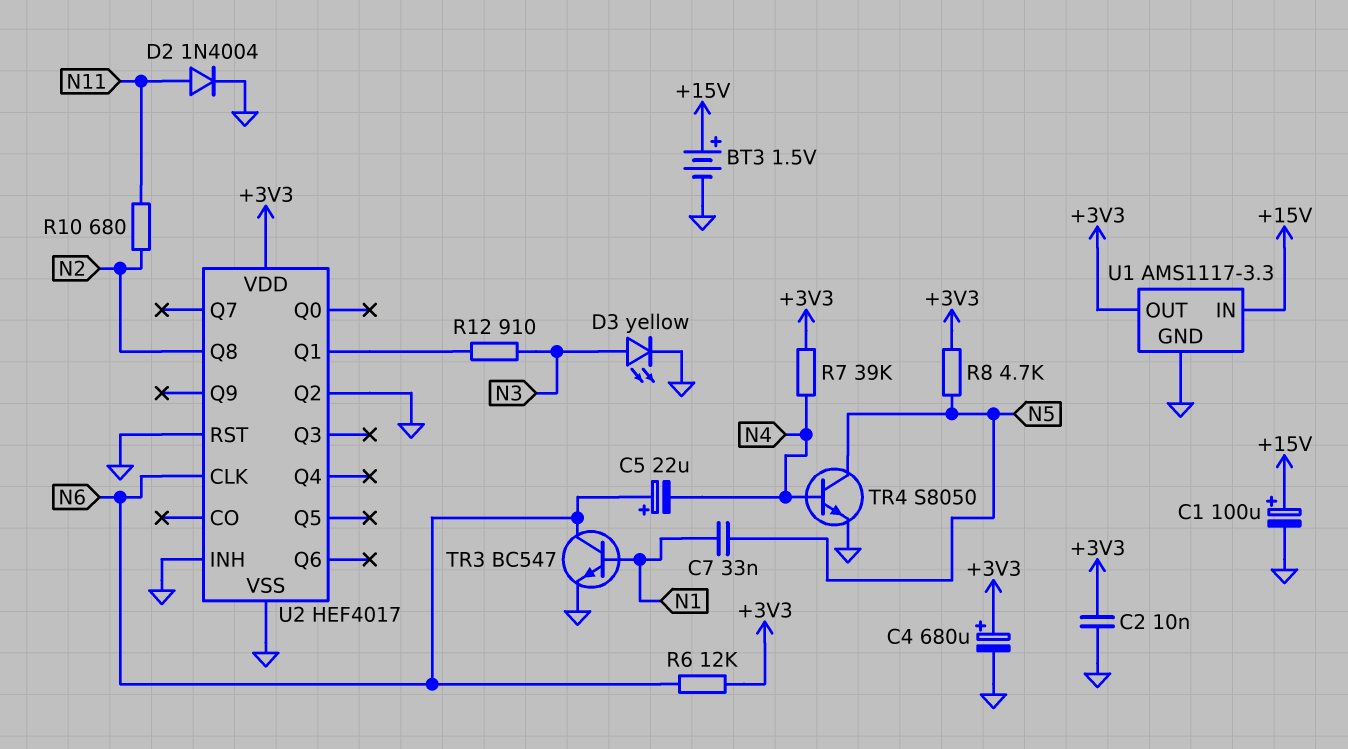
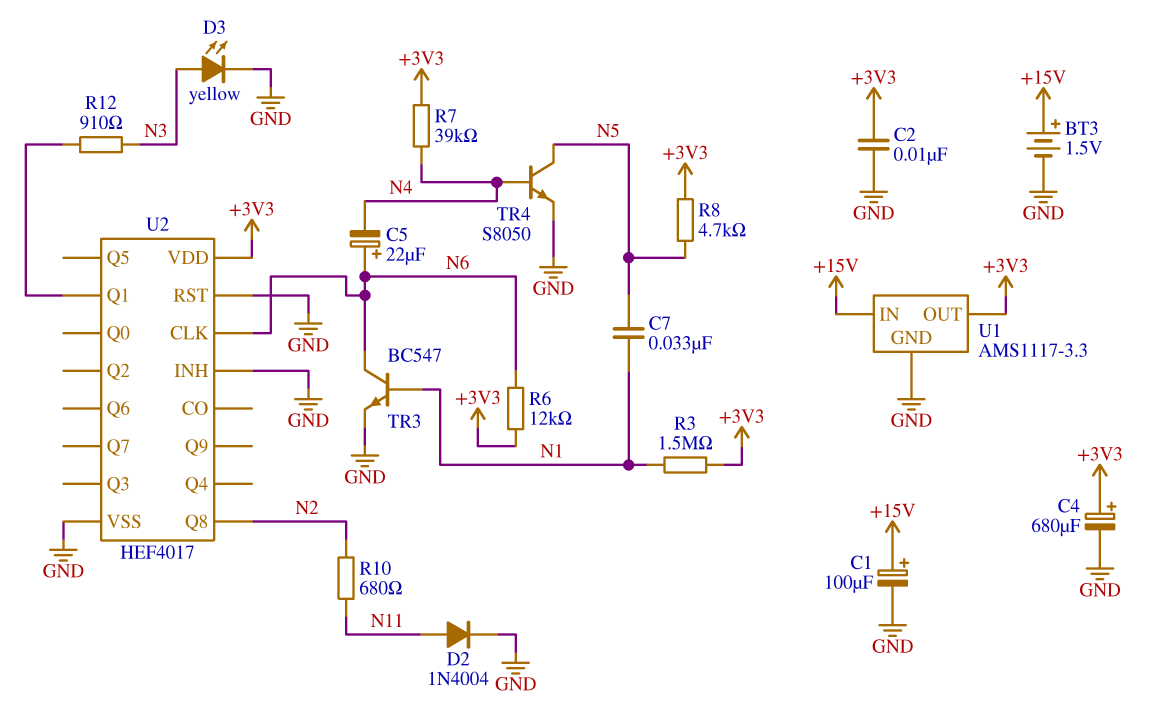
R3: none -> 1.5M (+3V3, N1)
U2 pin Q2: GND -> none

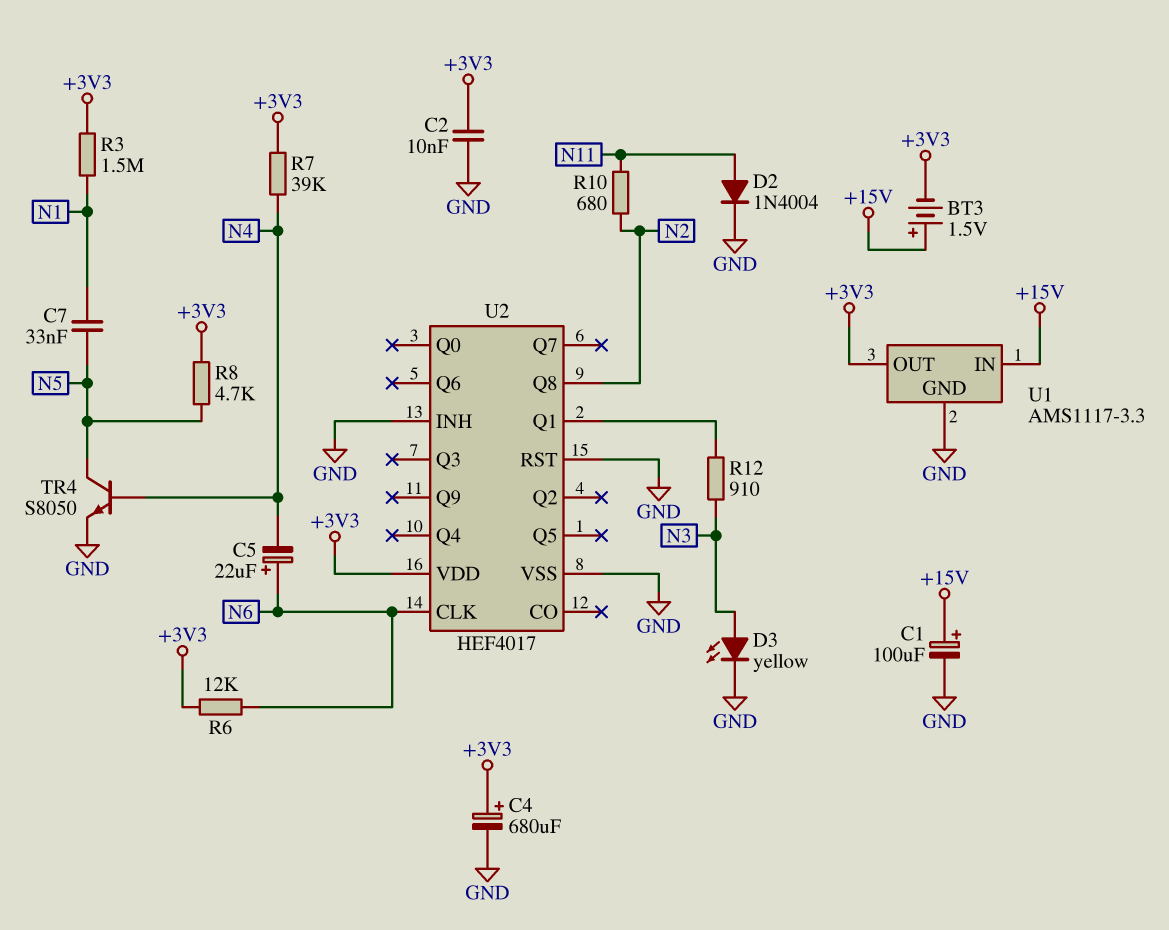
BT3: 1.5V (plus +15V, minus GND) -> 1.5V (plus +15V, minus +3V3)
TR3: NPN BC547 (B N1, C N6, E GND) -> none

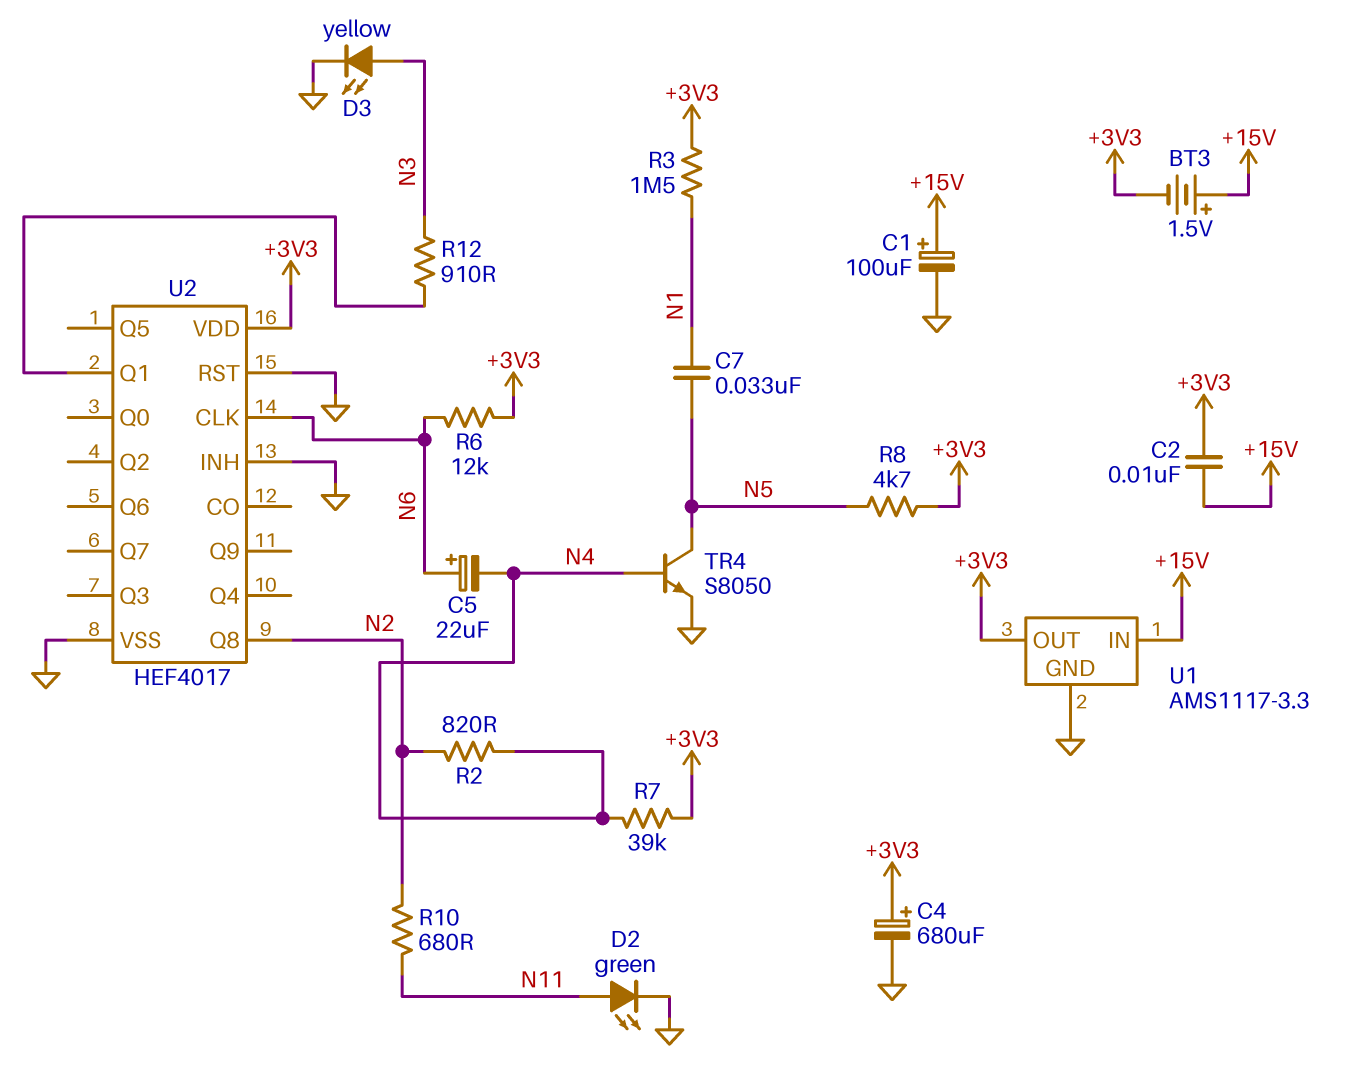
C2: 10nF (+3V3, GND) -> 10nF (+3V3, +15V)
D2: diode 1N4004 (A N11, K GND) -> LED green (A N11, K GND)
R2: none -> 820 (N2, N4)

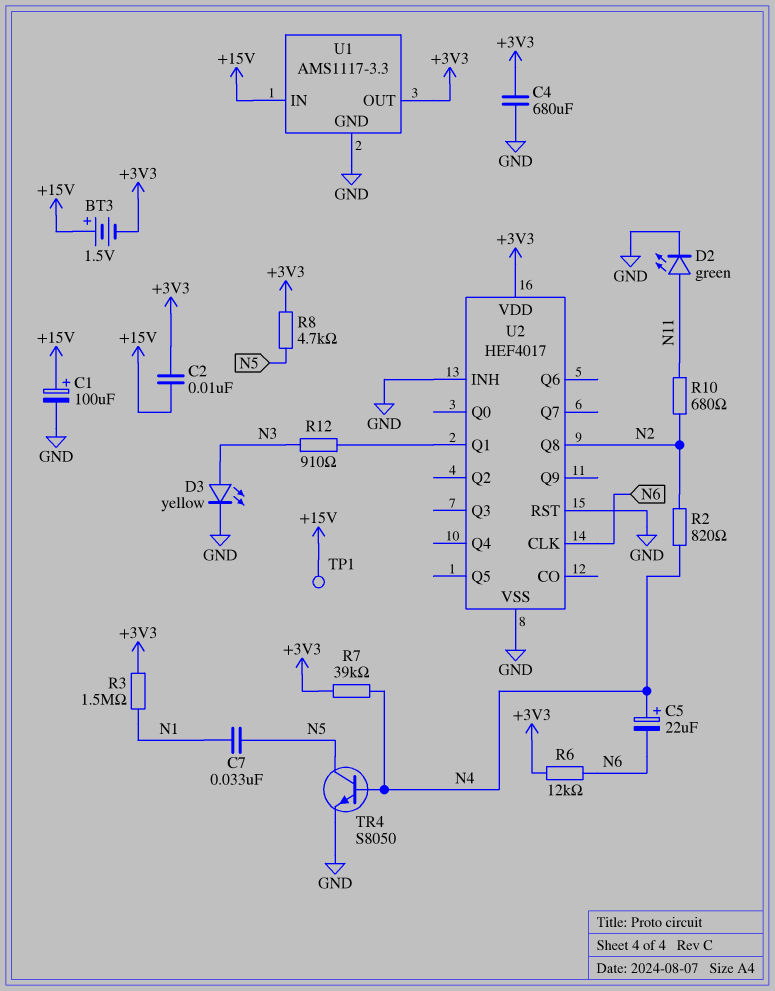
C4: 680uF (plus +3V3, minus GND) -> 680uF (+3V3, GND)
C5: 22uF (plus N6, minus N4) -> 22uF (plus N4, minus N6)
TP1: none -> test point (+15V)

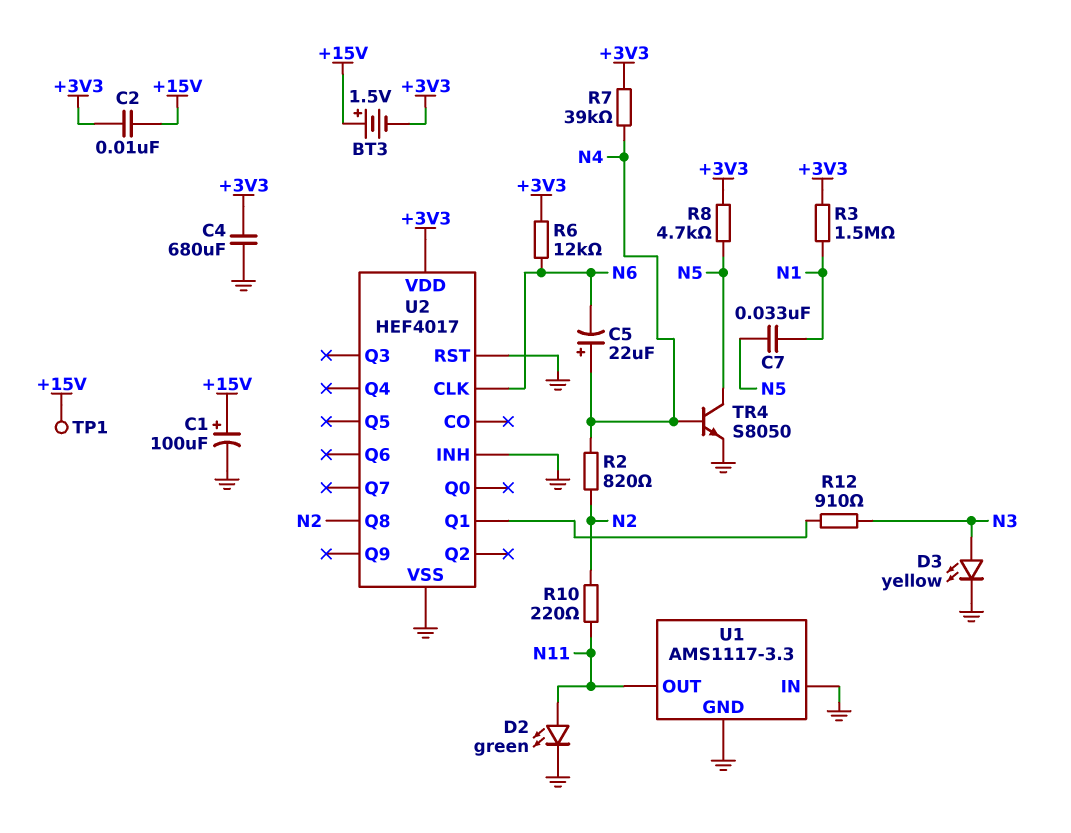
R10: 680 (N2, N11) -> 220 (N2, N11)
U1 pin IN: +15V -> GND
U1 pin OUT: +3V3 -> N11

